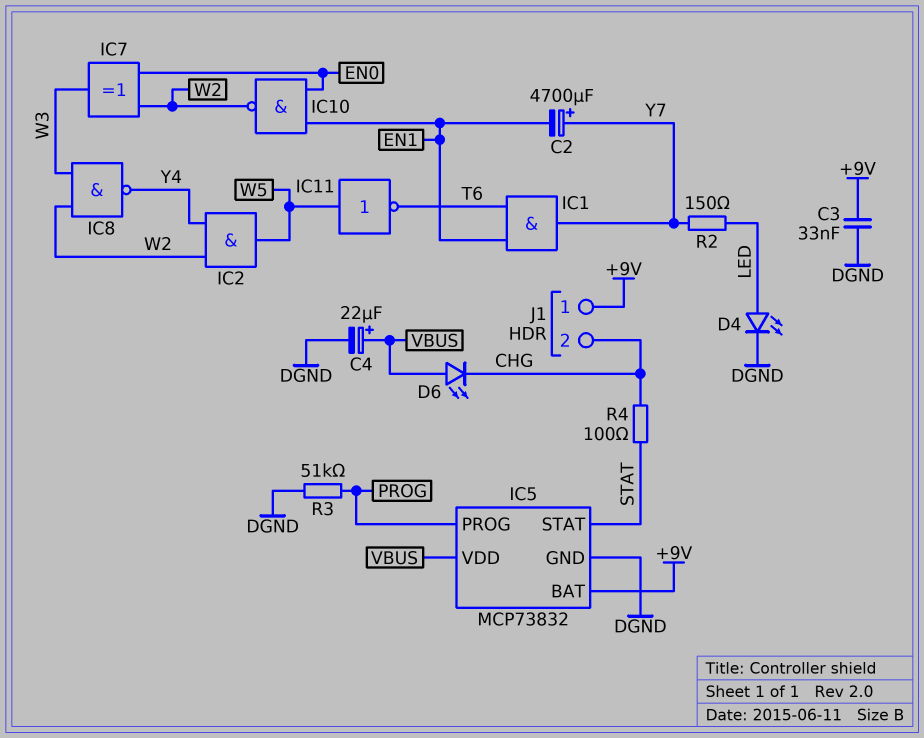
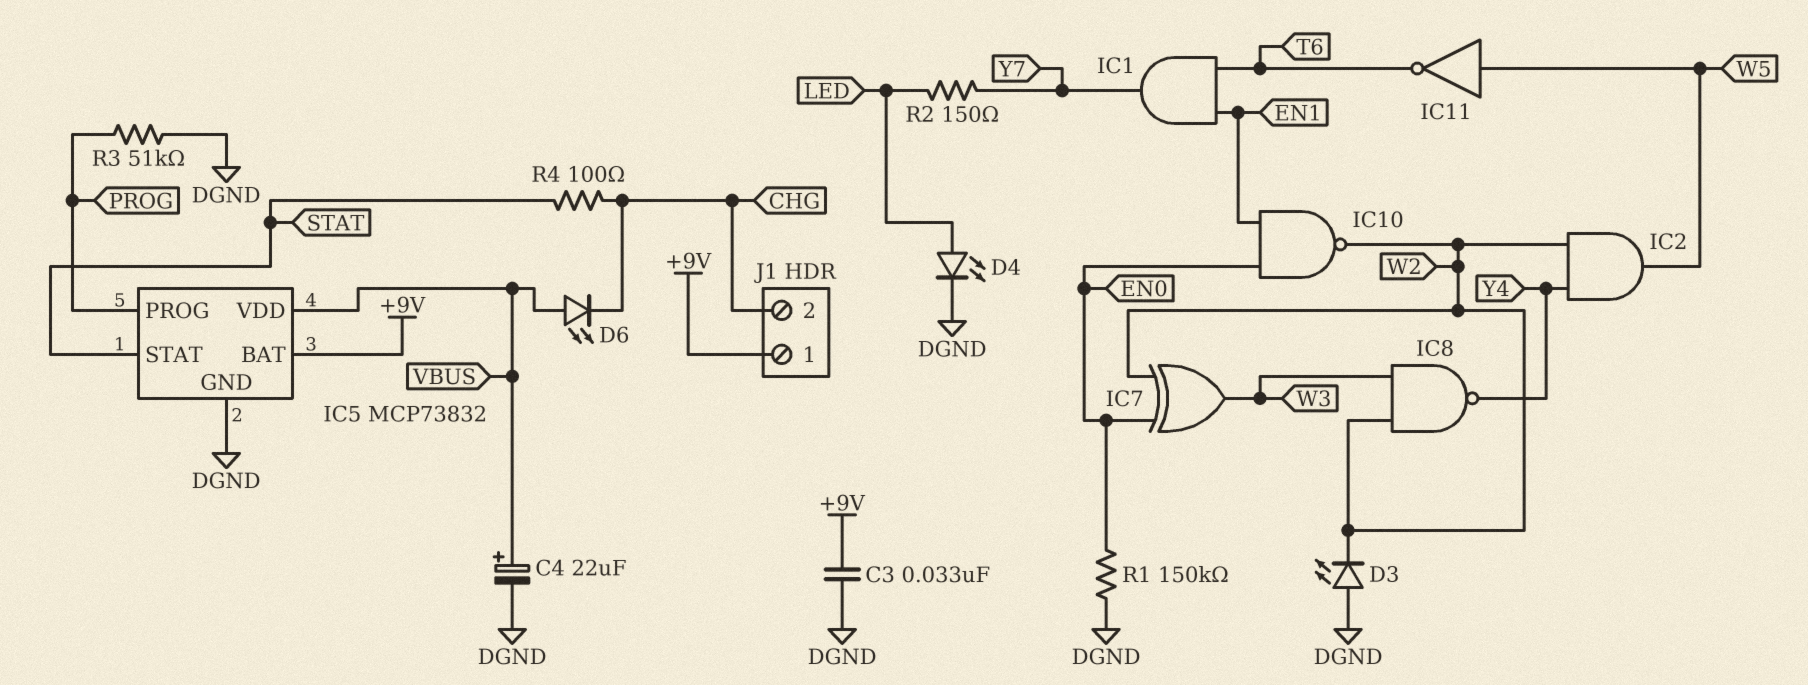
C2: 4700uF (plus Y7, minus EN1) -> none
D3: none -> LED (A DGND, K W2)
R1: none -> 150k (DGND, EN0)

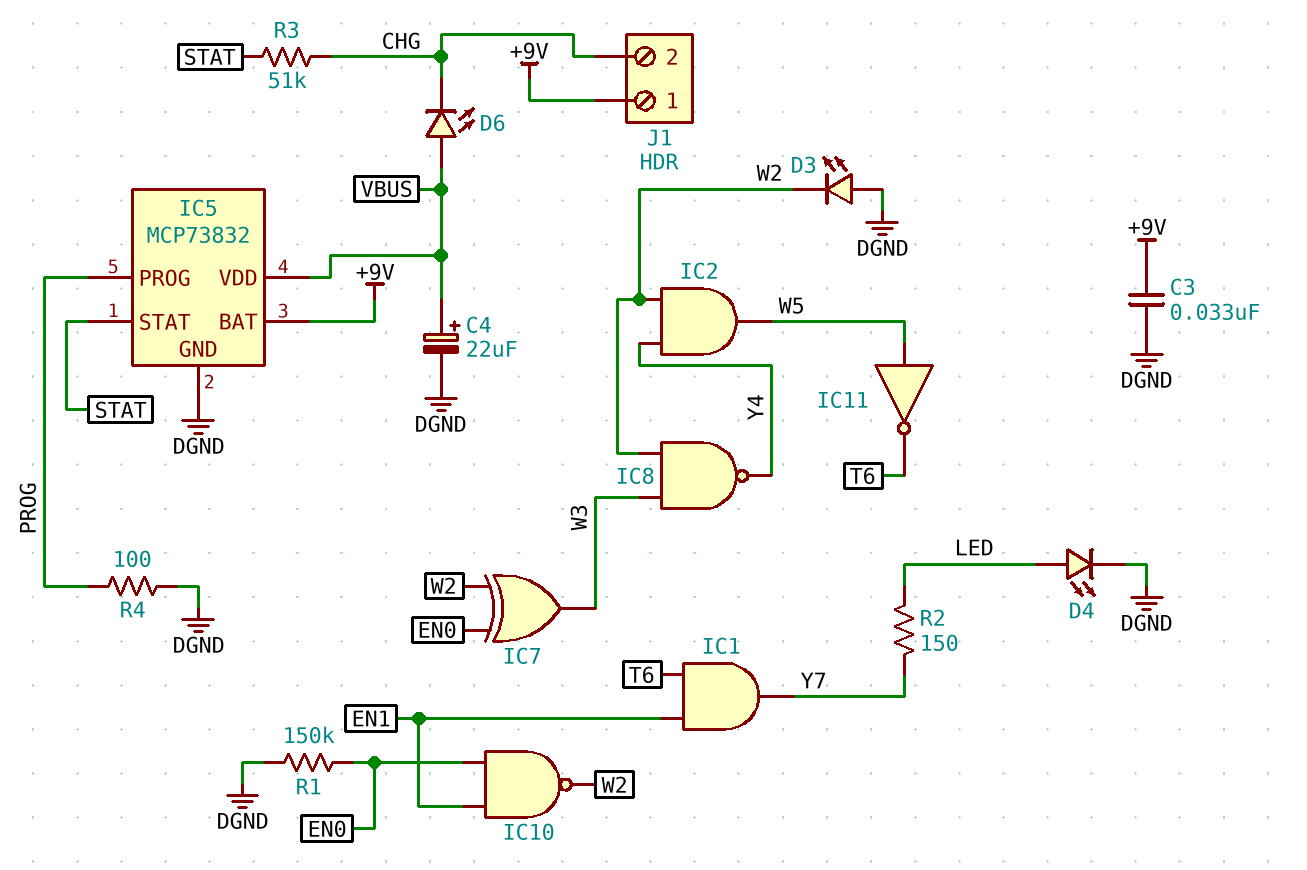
R3: 51k (DGND, PROG) -> 51k (CHG, STAT)
R4: 100 (CHG, STAT) -> 100 (DGND, PROG)

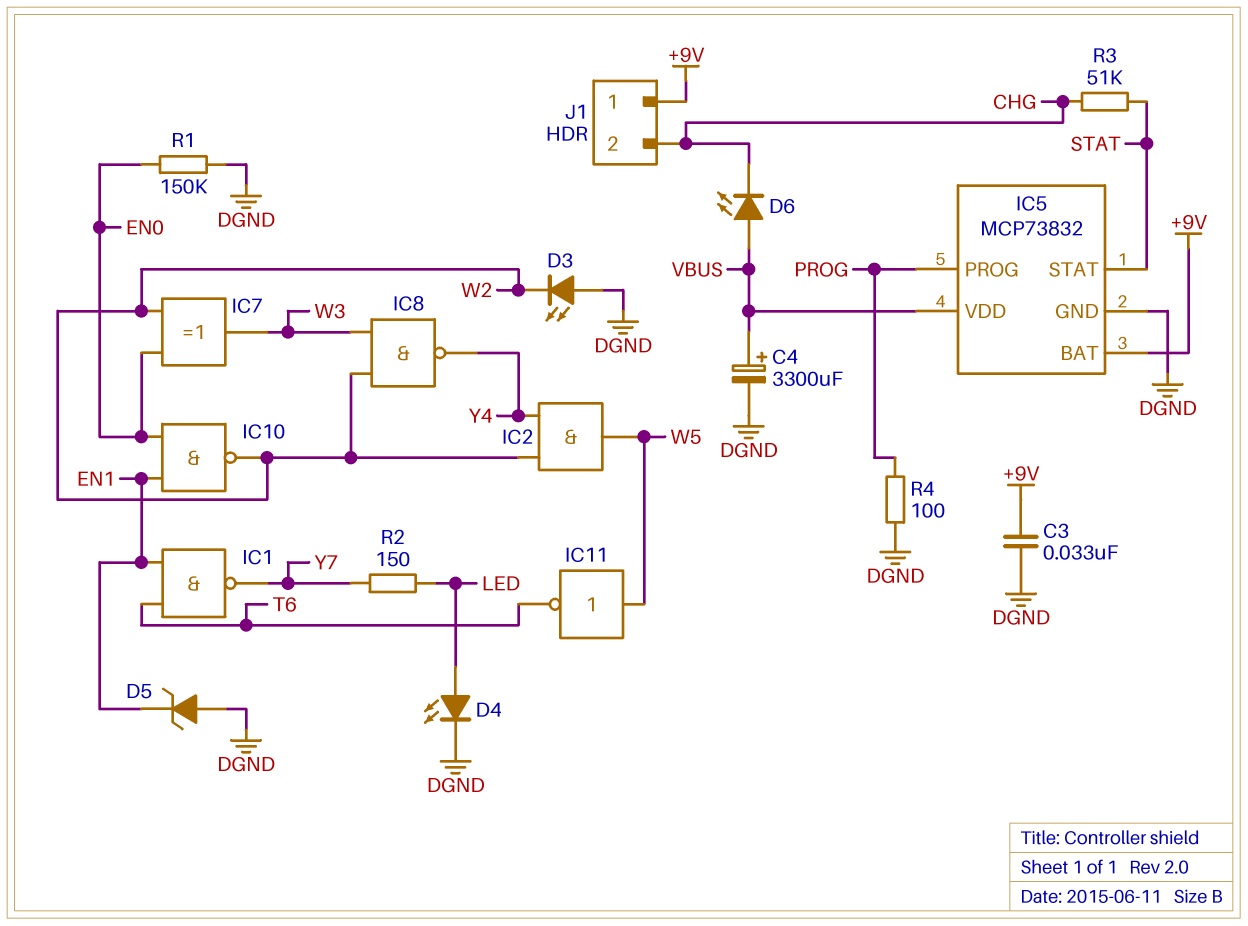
C4: 22uF (plus VBUS, minus DGND) -> 3300uF (plus VBUS, minus DGND)
D5: none -> zener (A DGND, K EN1)
IC1: AND (in EN1, in T6, out Y7) -> NAND (in EN1, in T6, out Y7)

